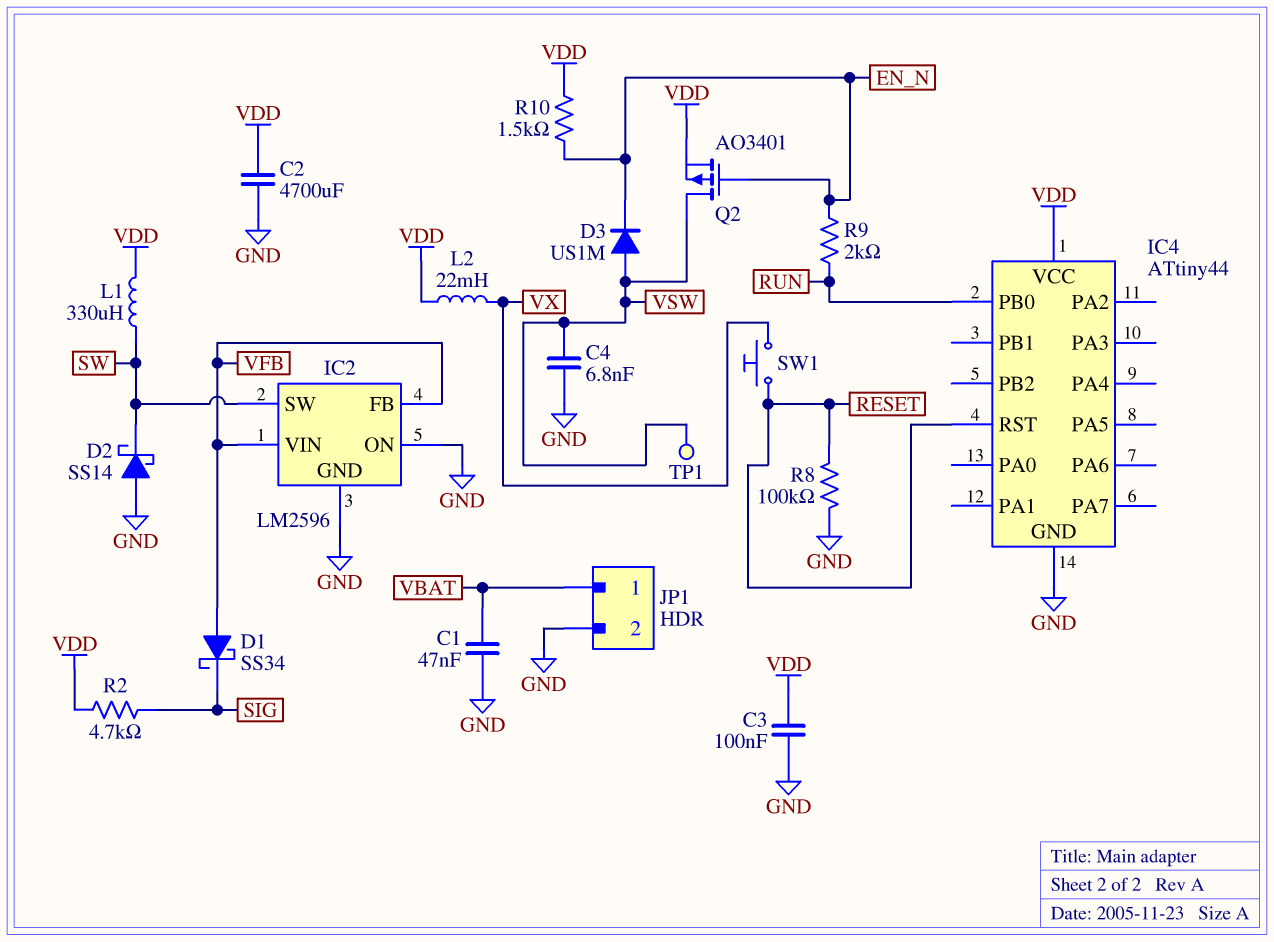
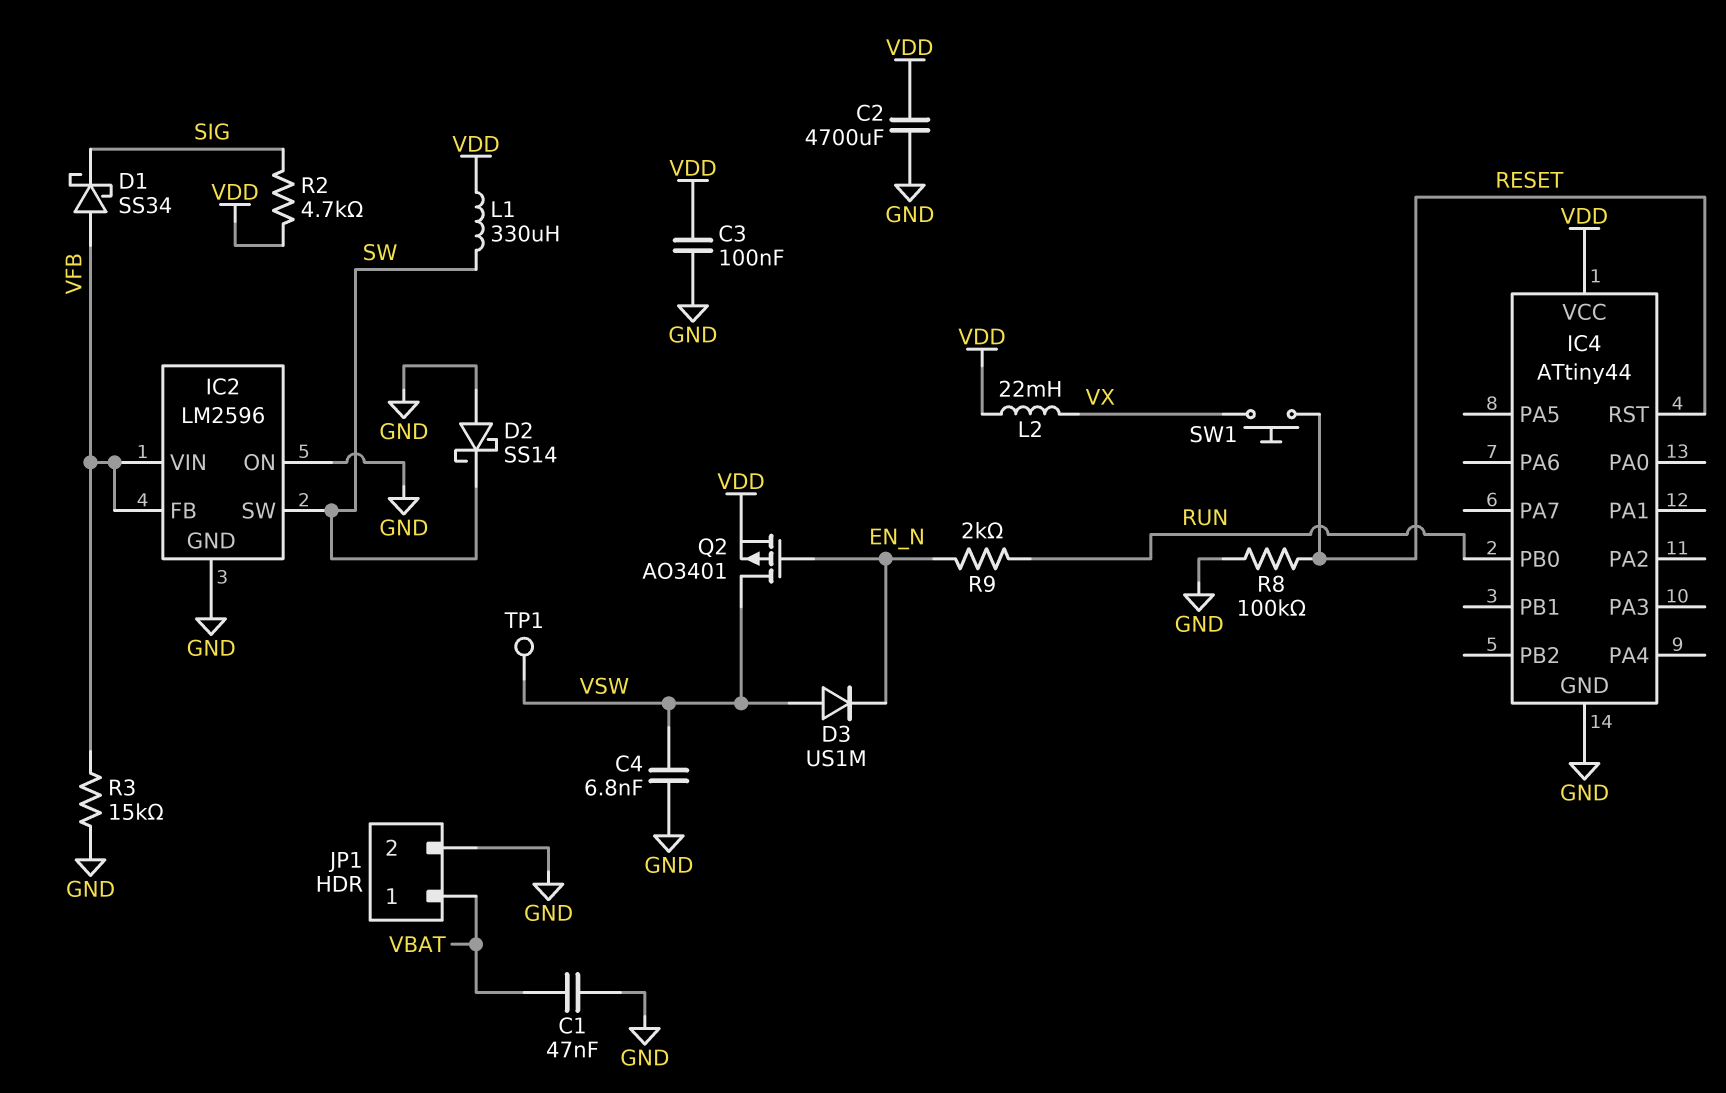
R3: none -> 15k (GND, VFB)
R10: 1.5k (EN_N, VDD) -> none

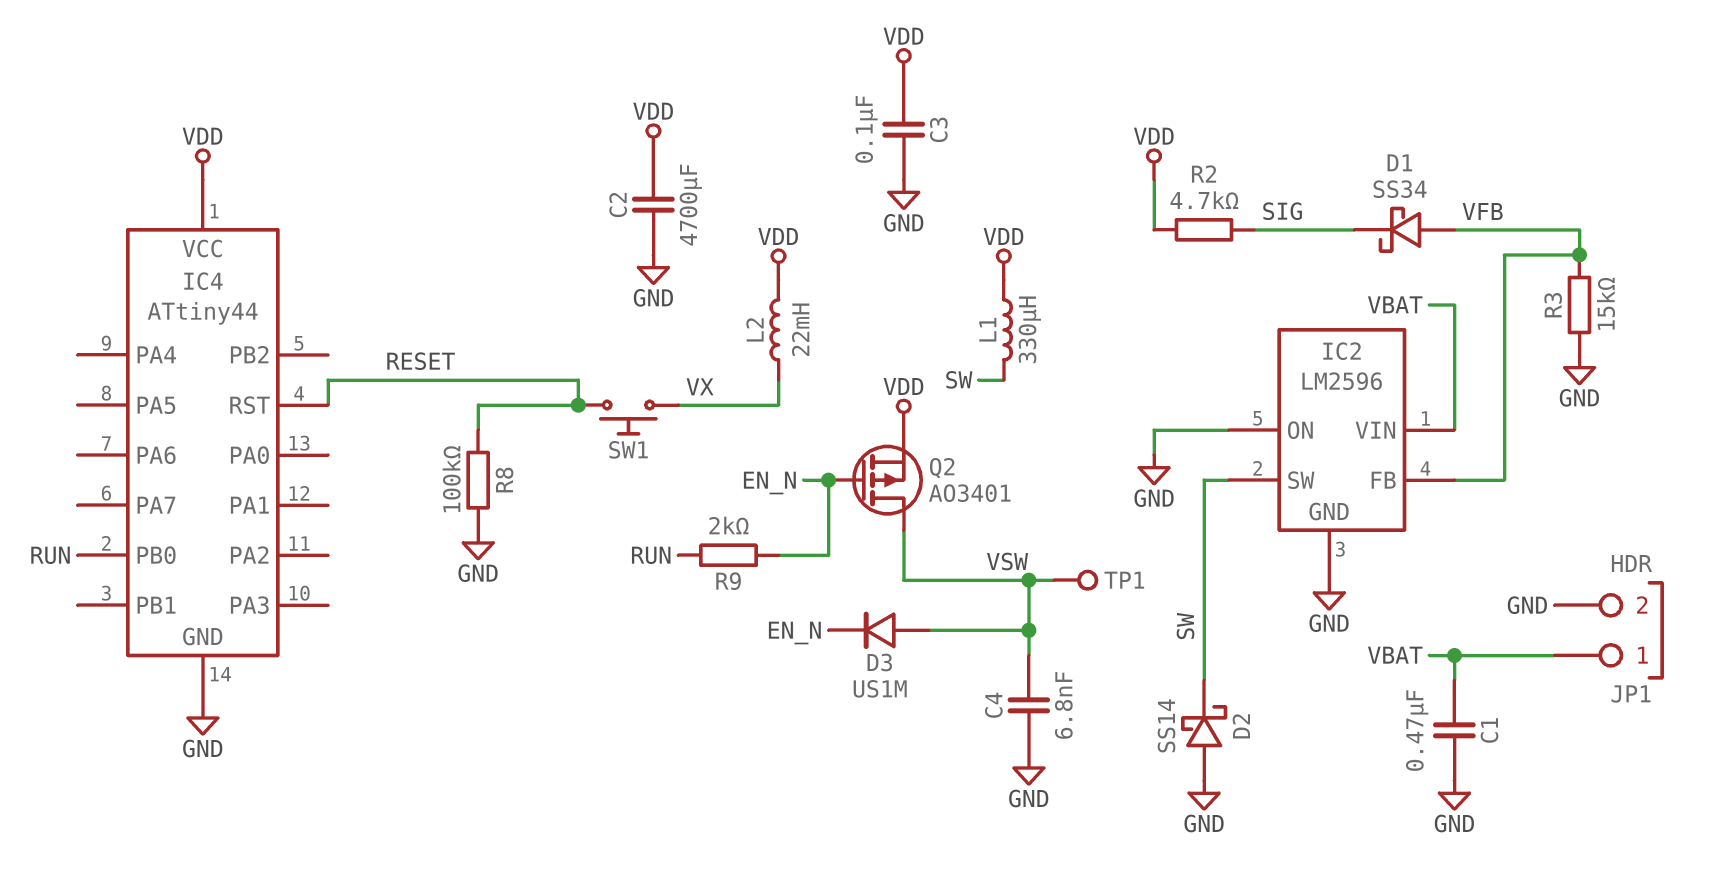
C1: 47nF (GND, VBAT) -> 470nF (GND, VBAT)
IC2 pin VIN: VFB -> VBAT

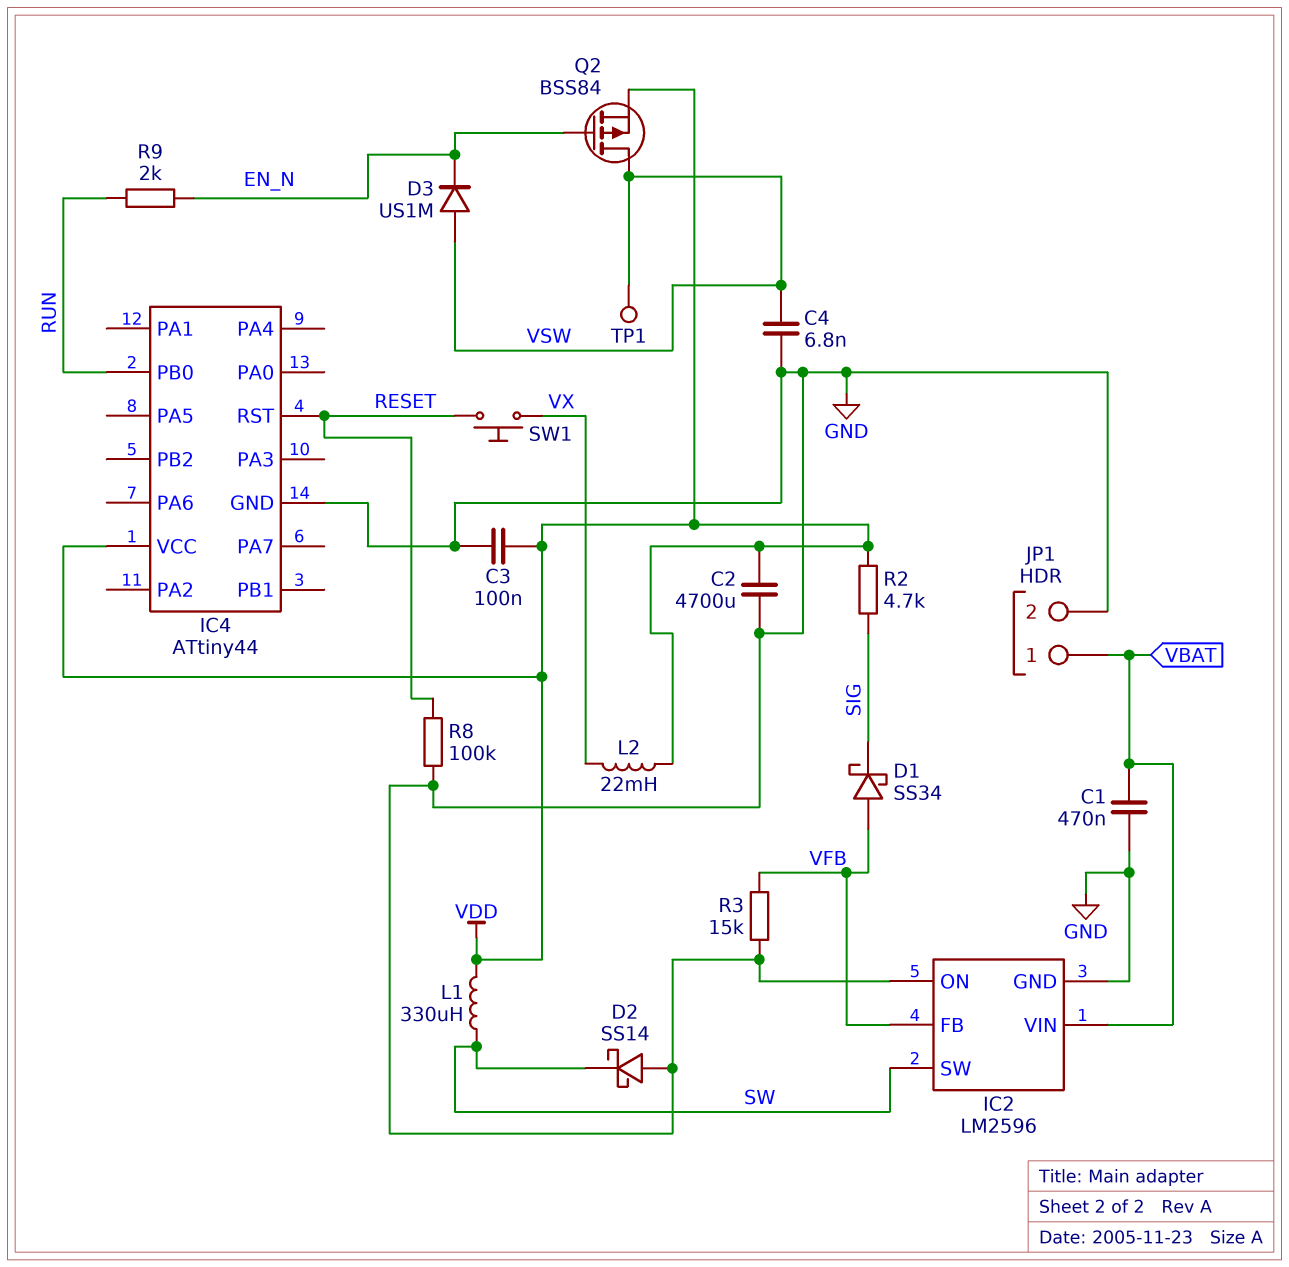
Q2: PMOS AO3401 (G EN_N, D VSW, S VDD) -> PMOS BSS84 (G EN_N, D VSW, S VDD)

